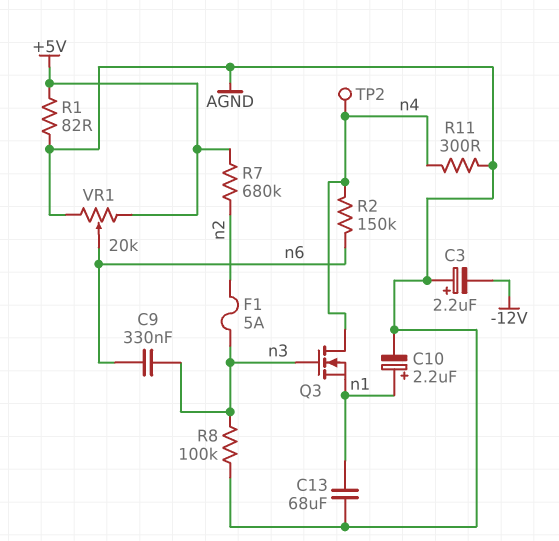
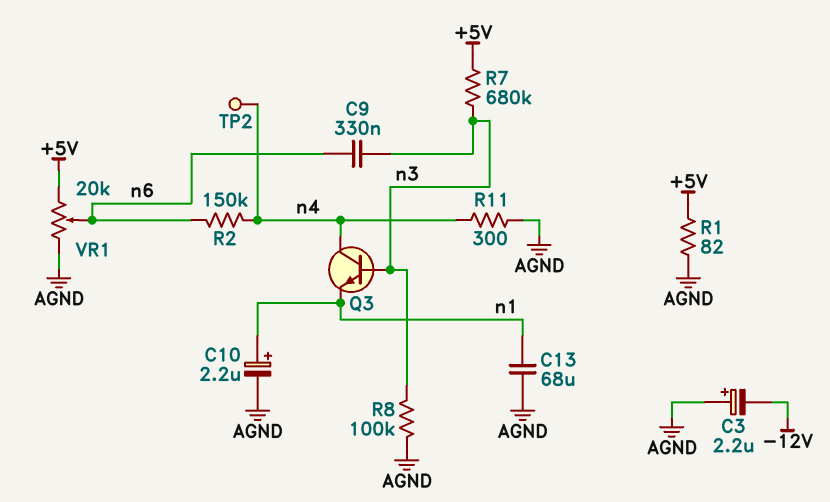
F1: 5A (n2, n3) -> none
Q3: NMOS (G n3, D n4, S n1) -> NPN (B n3, C n4, E n1)
R7: 680k (+5V, n2) -> 680k (+5V, n3)

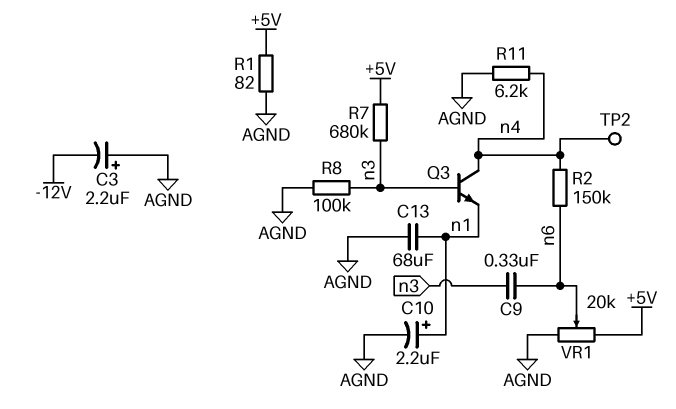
R11: 300 (AGND, n4) -> 6.2k (AGND, n4)

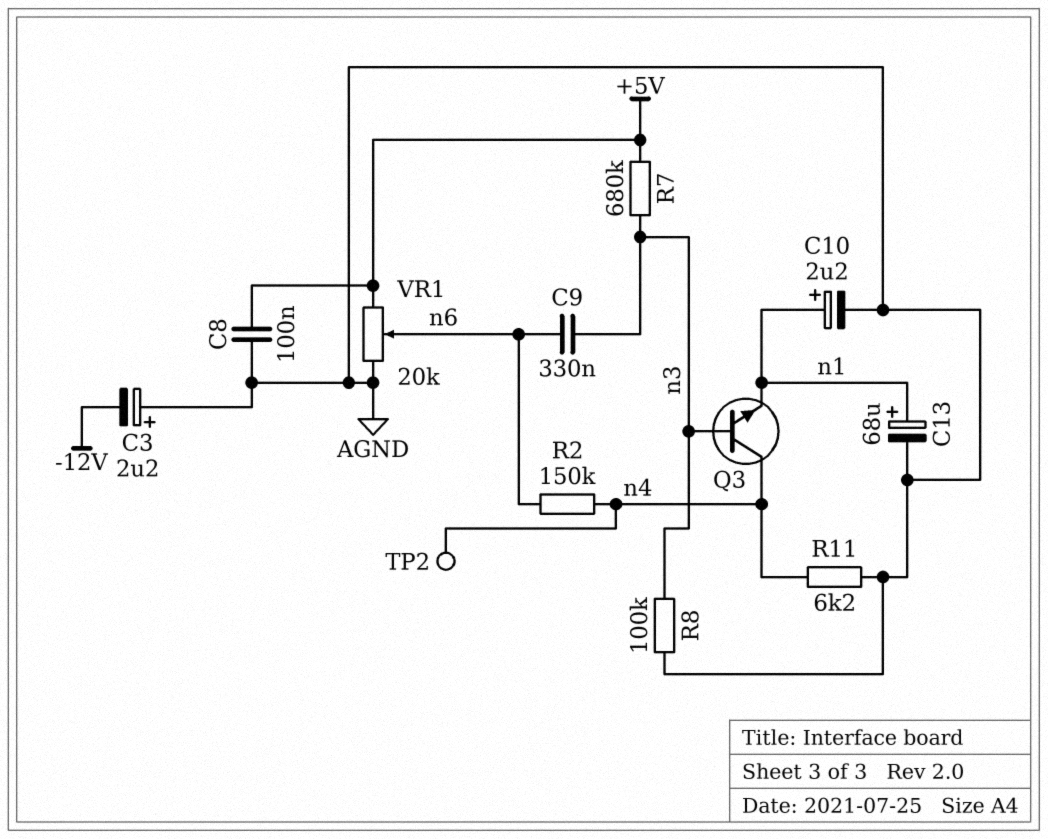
C8: none -> 100nF (+5V, AGND)
C13: 68uF (AGND, n1) -> 68uF (plus n1, minus AGND)
R1: 82 (+5V, AGND) -> none

